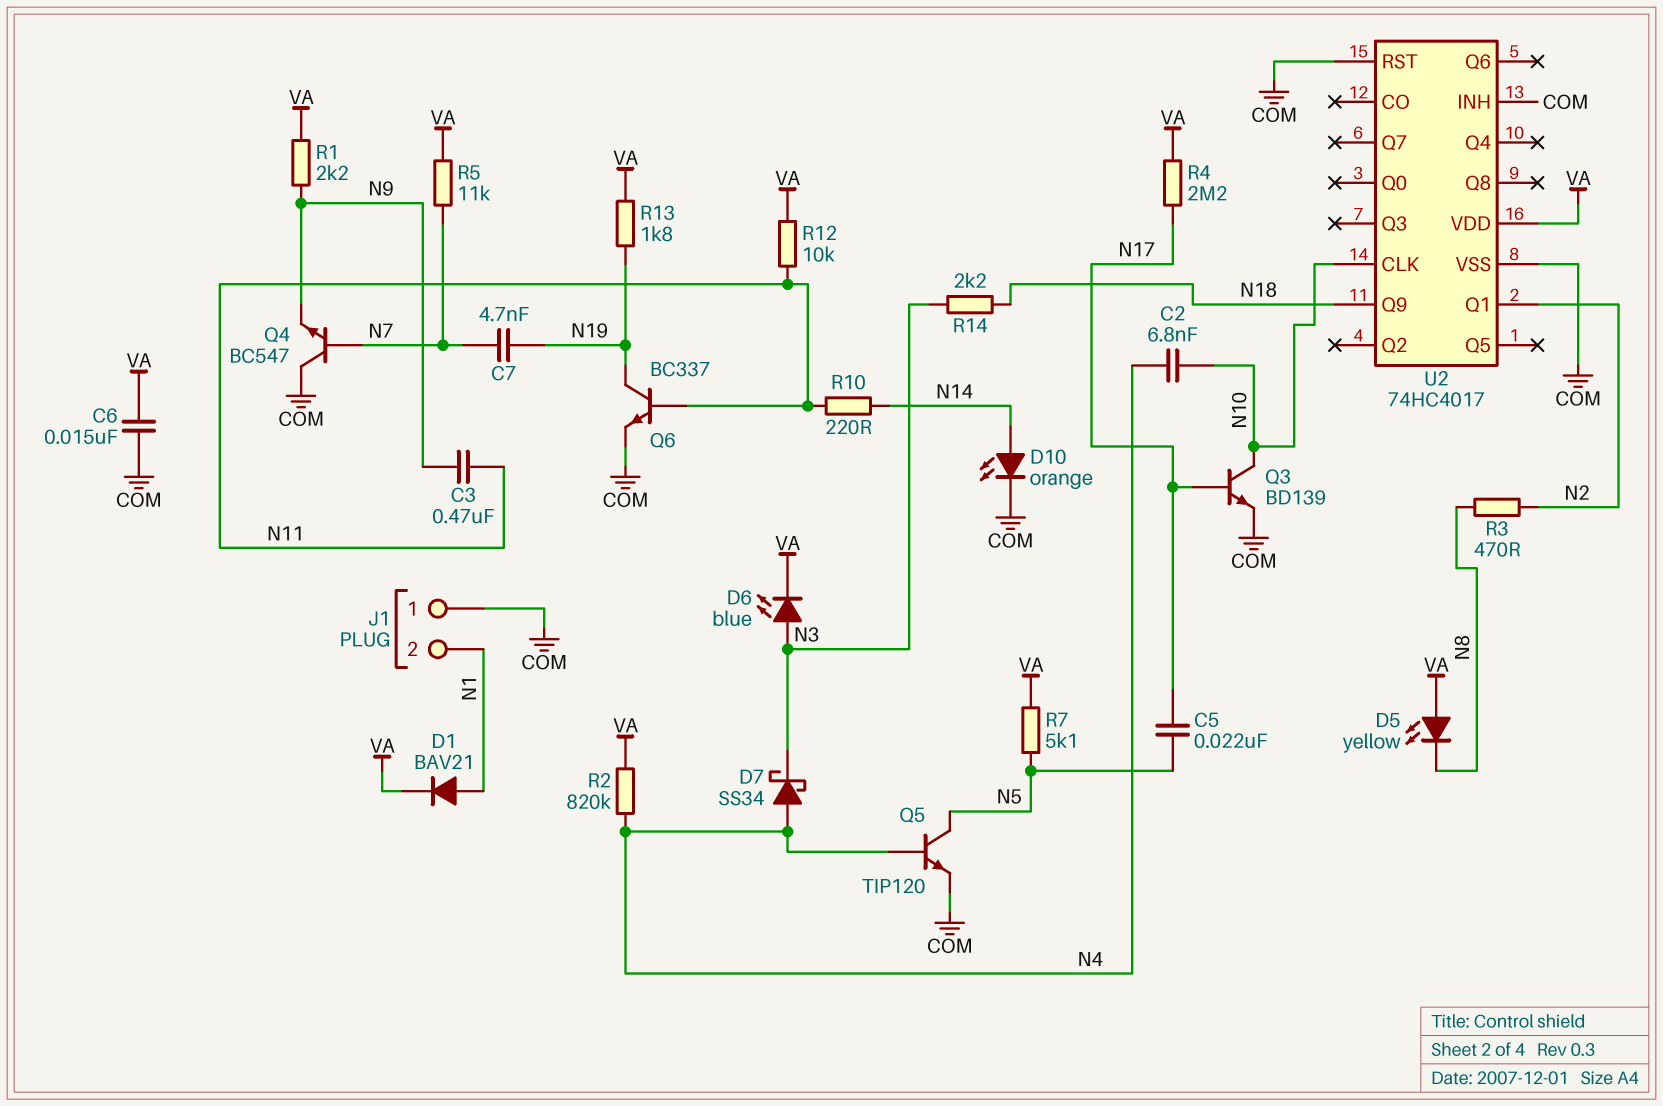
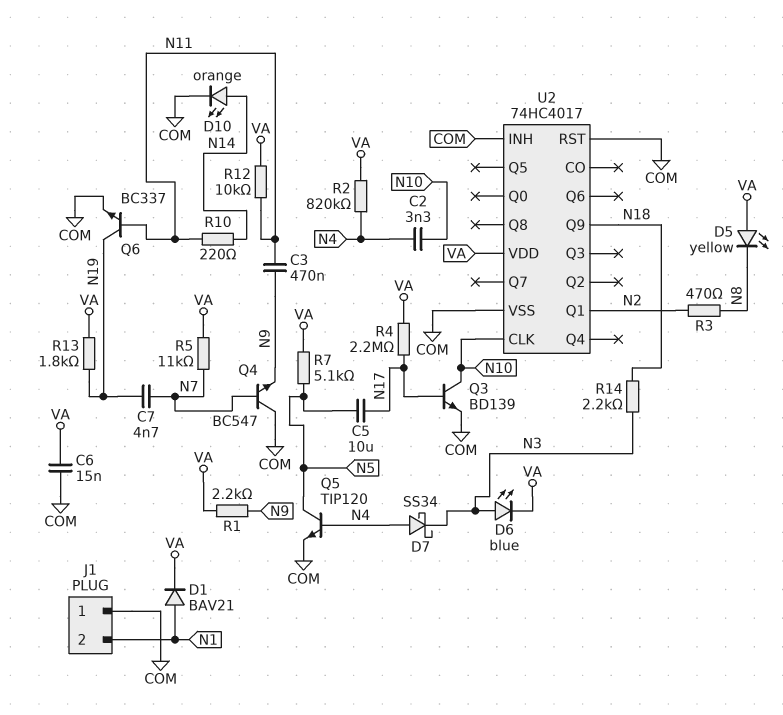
C2: 6.8nF (N4, N10) -> 3.3nF (N4, N10)
C5: 22nF (N5, N17) -> 10uF (N5, N17)

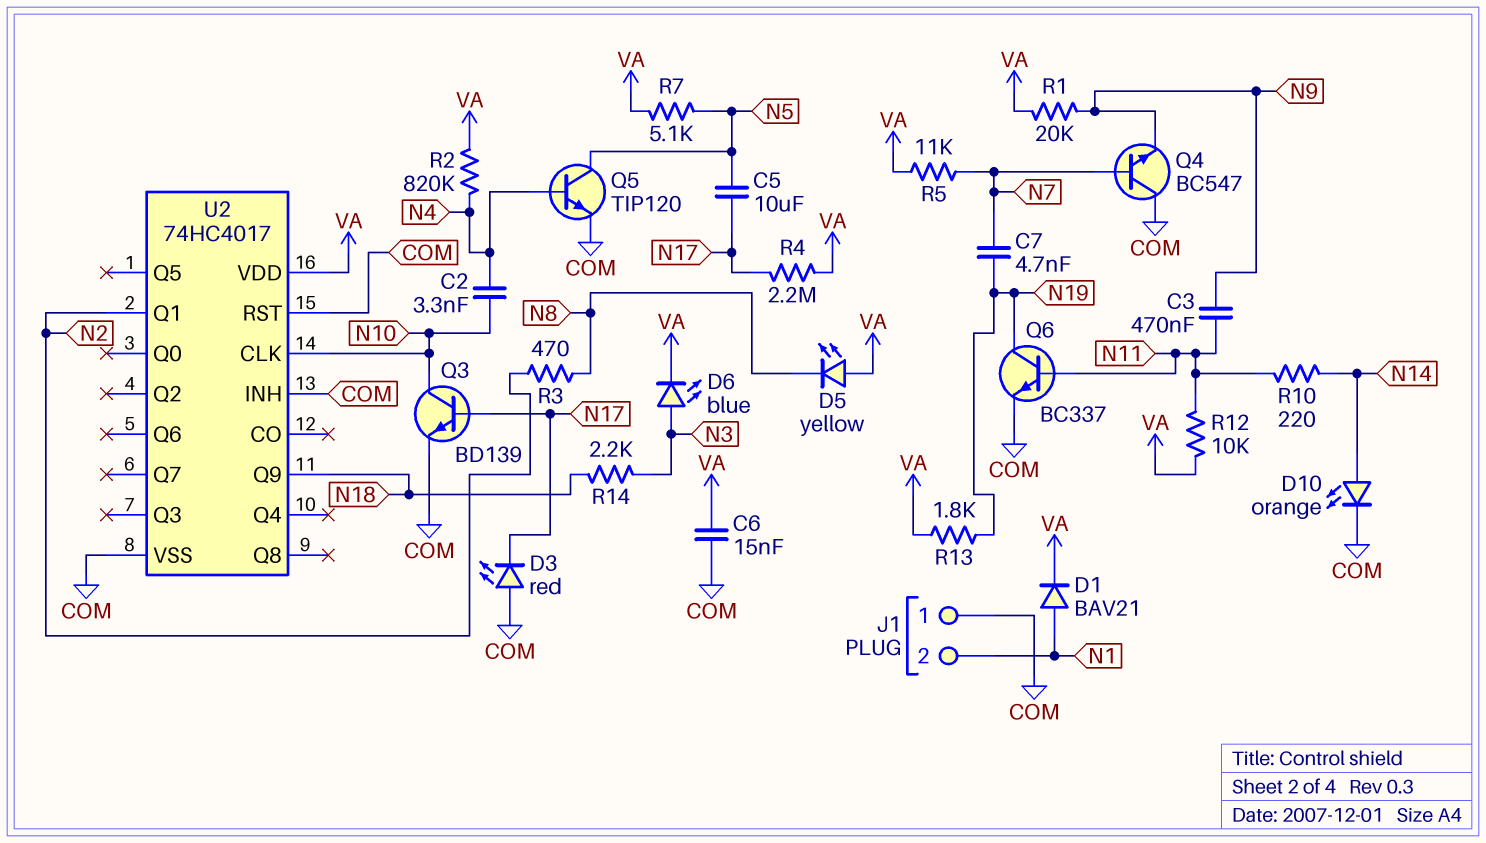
D3: none -> LED red (A COM, K N17)
D7: schottky SS34 (A N4, K N3) -> none
R1: 2.2k (N9, VA) -> 20k (N9, VA)

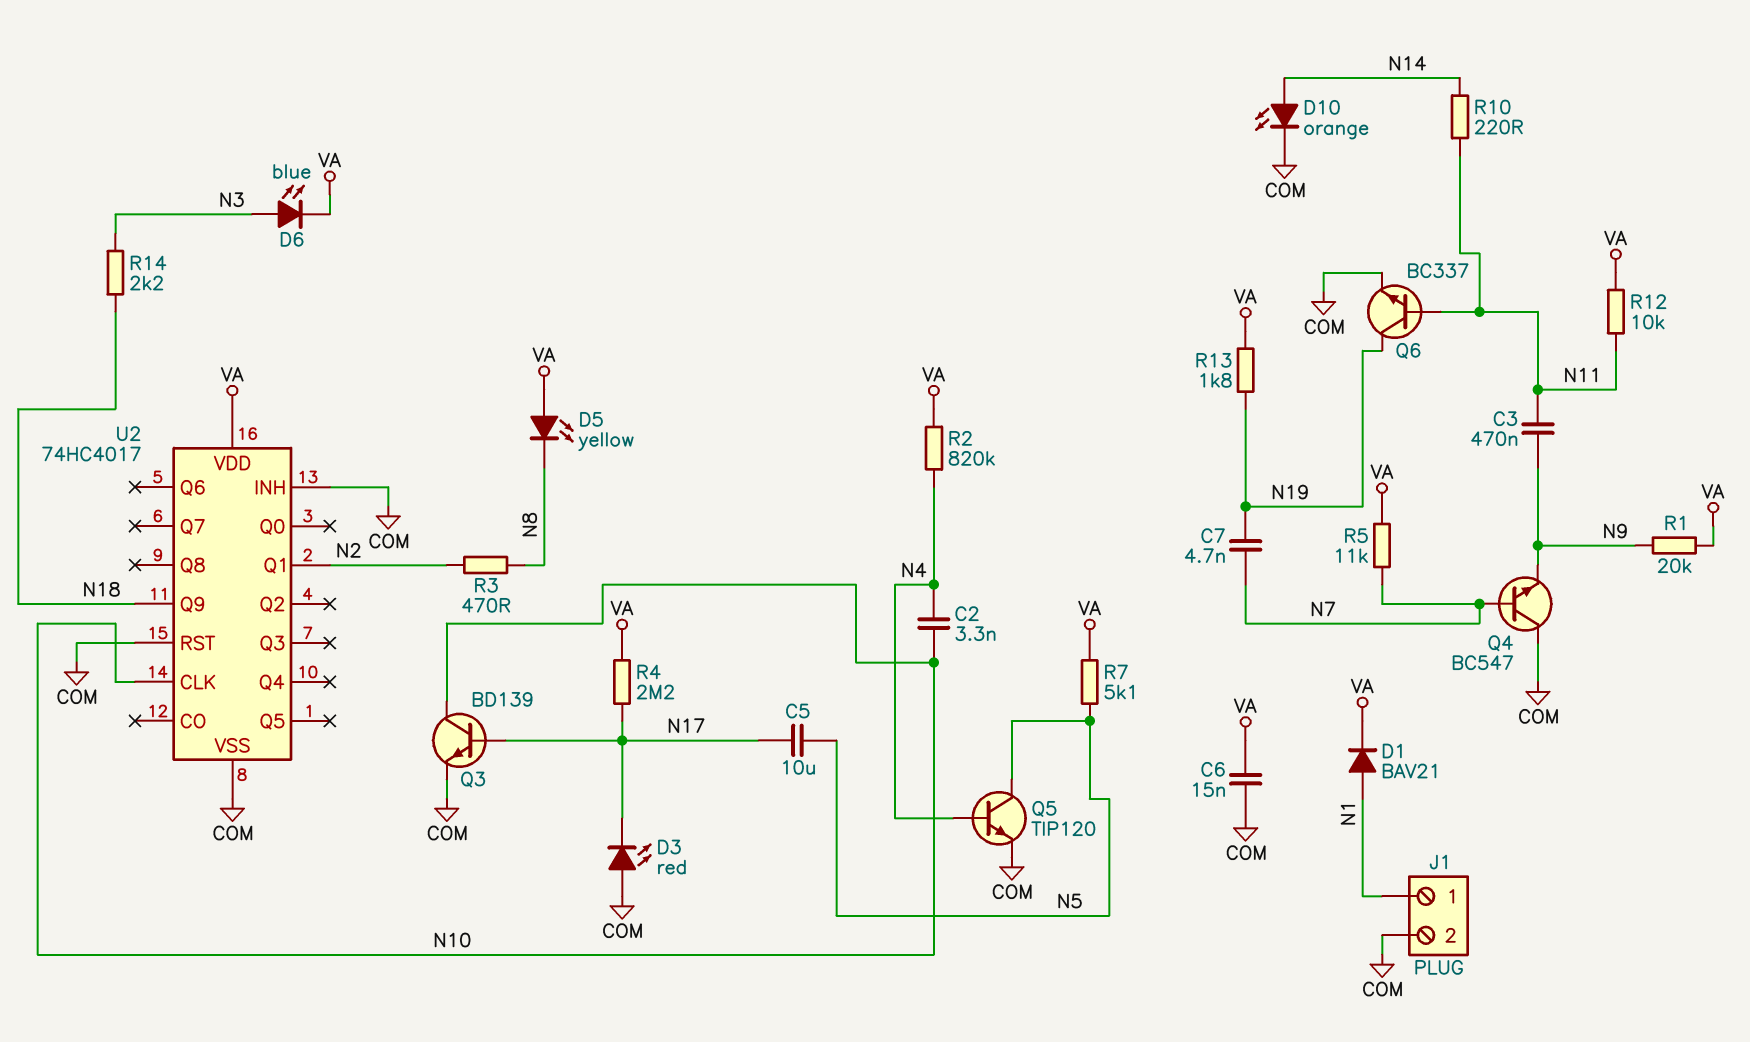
J1 pin 1: COM -> N1
J1 pin 2: N1 -> COM

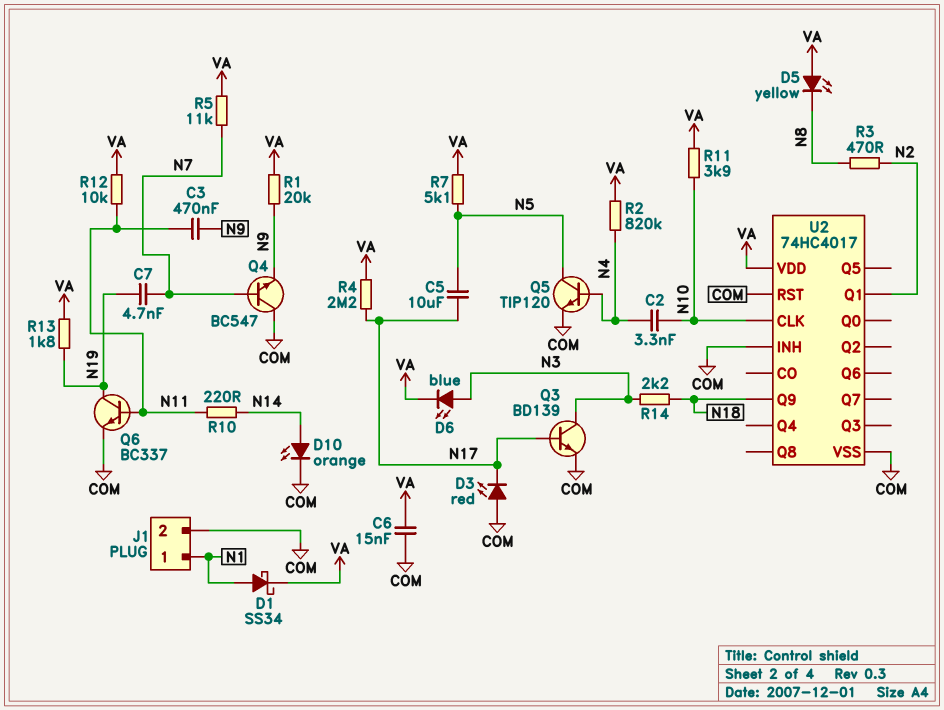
D1: diode BAV21 (A N1, K VA) -> schottky SS34 (A N1, K VA)
Q3: NPN BD139 (B N17, C N10, E COM) -> NPN BD139 (B N17, C N3, E COM)
R11: none -> 3.9k (N10, VA)

